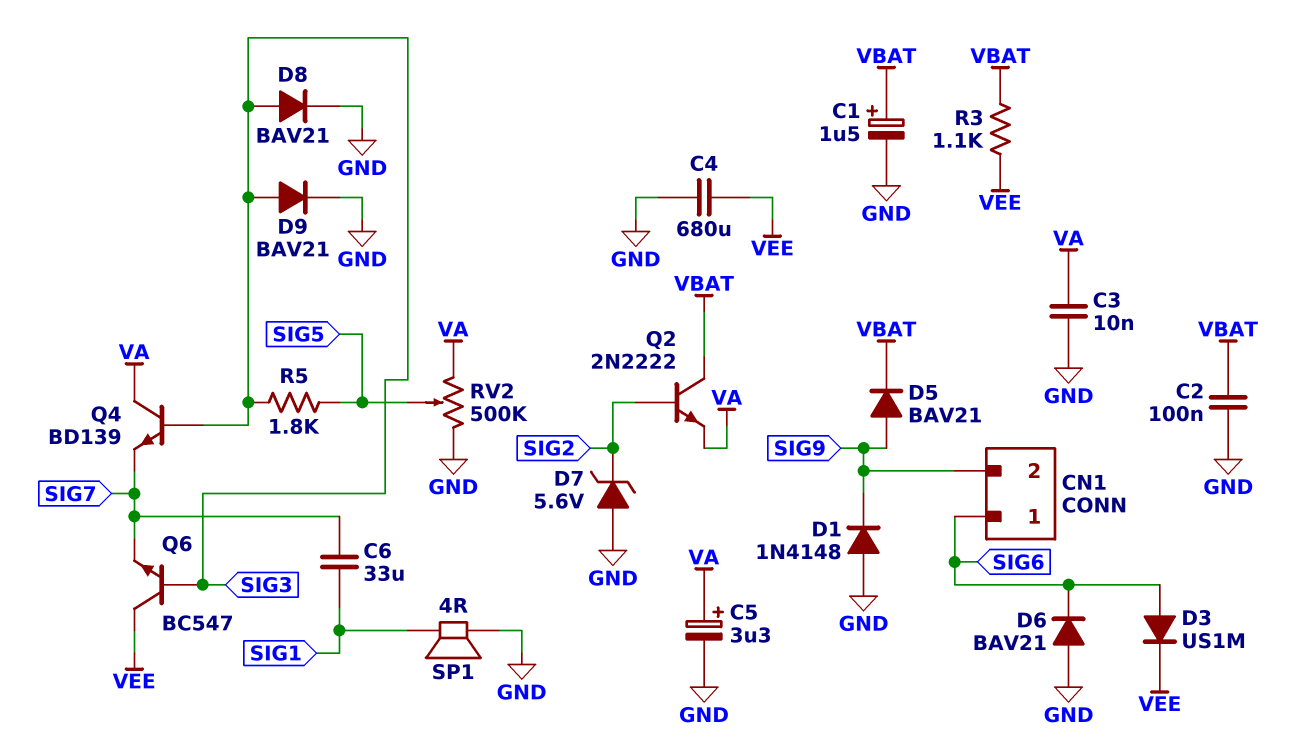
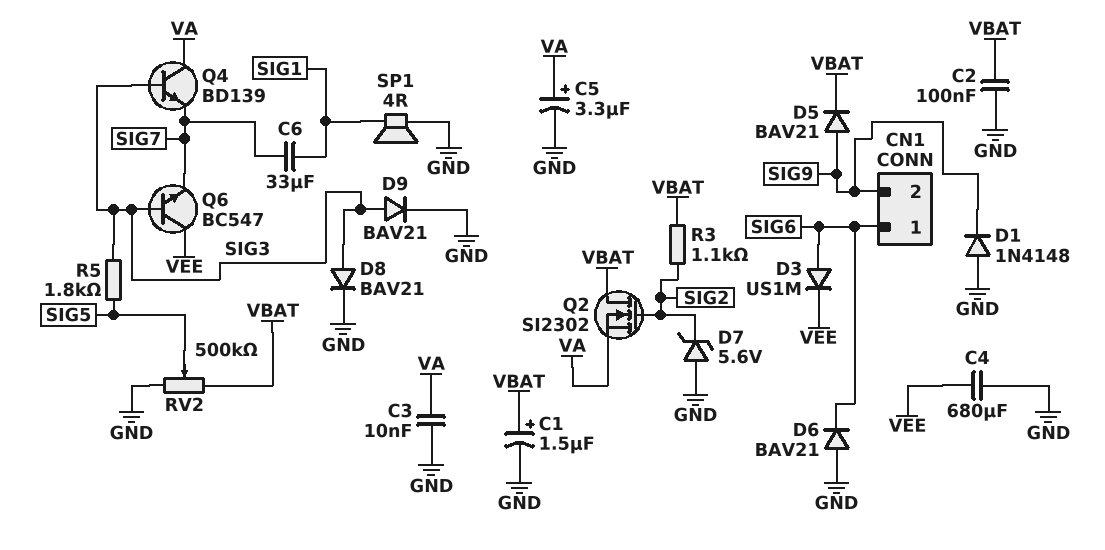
Q2: NPN 2N2222 (B SIG2, C VBAT, E VA) -> NMOS SI2302 (G SIG2, D VBAT, S VA)
R3: 1.1k (VBAT, VEE) -> 1.1k (SIG2, VBAT)
RV2: 500k (GND, VA, wiper SIG5) -> 500k (GND, VBAT, wiper SIG5)

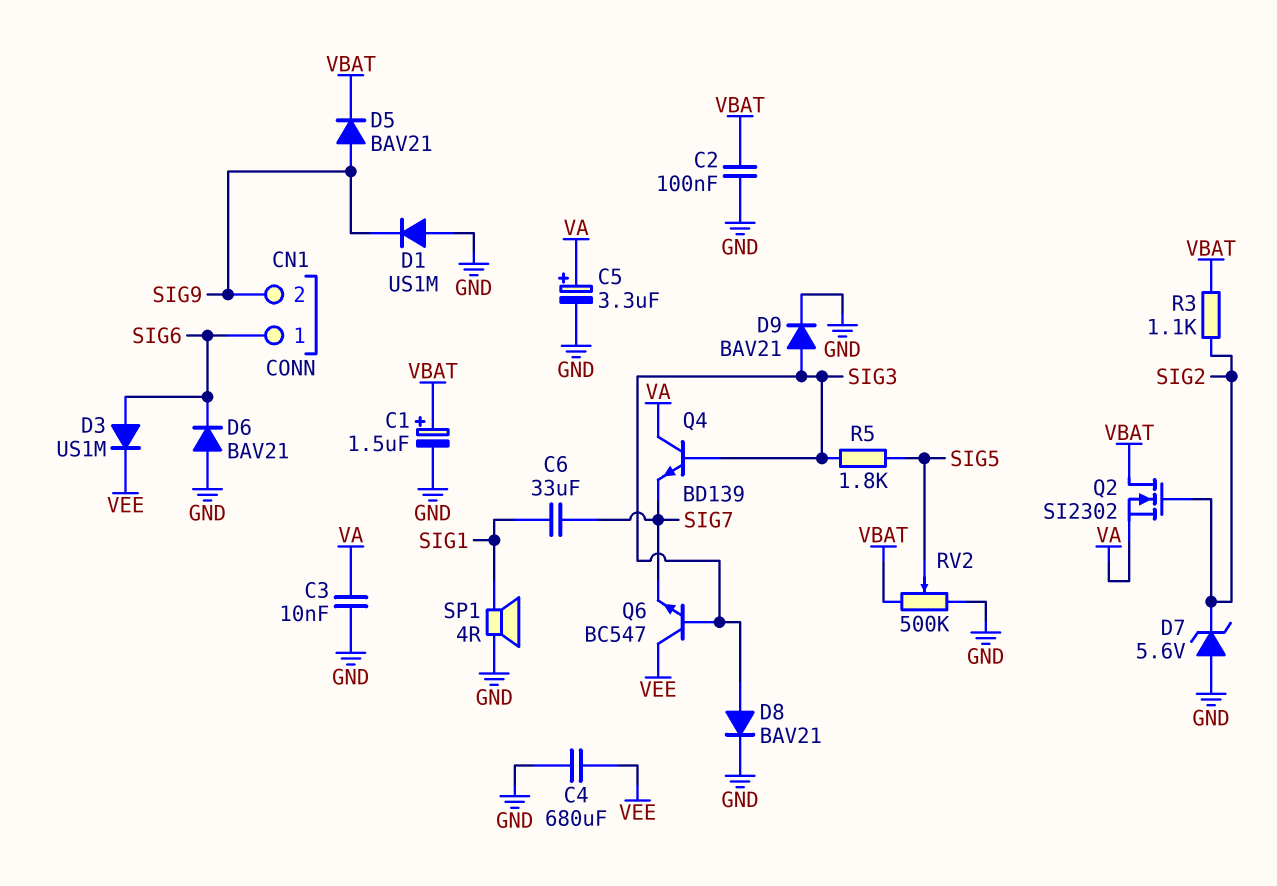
D1: diode 1N4148 (A GND, K SIG9) -> diode US1M (A GND, K SIG9)

